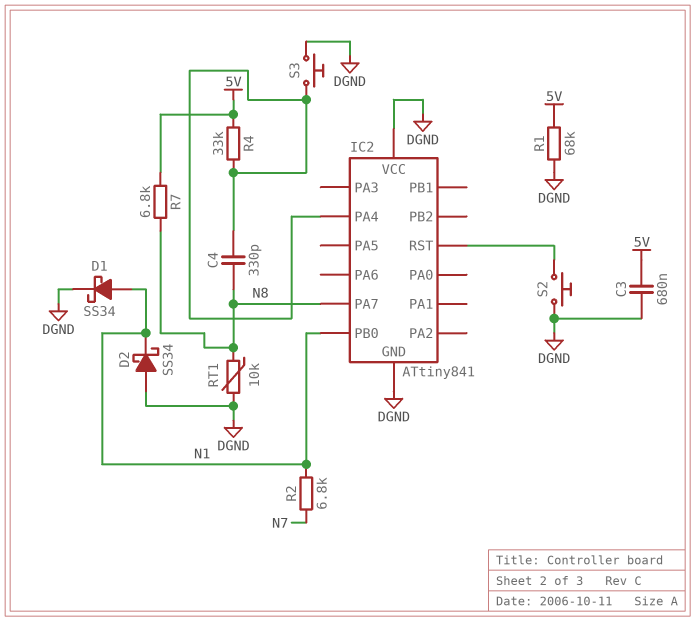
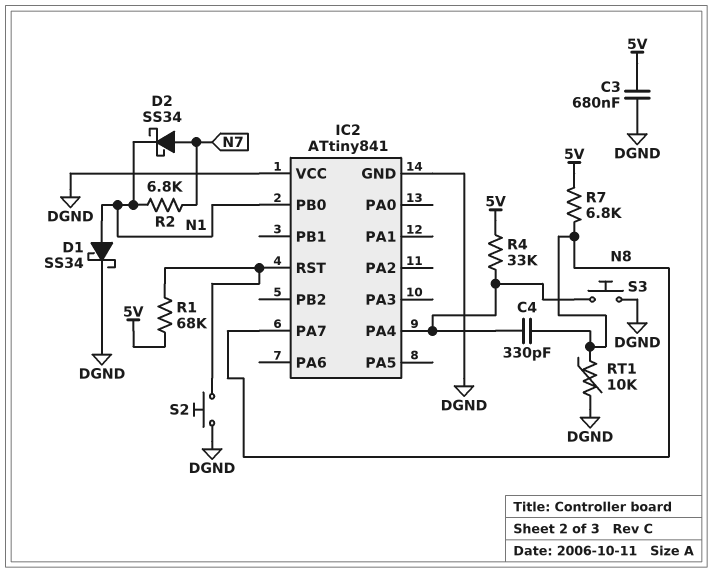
D2: schottky SS34 (A DGND, K N1) -> schottky SS34 (A N7, K N1)
R1: 68k (5V, DGND) -> 68k (5V, IC2/RST)

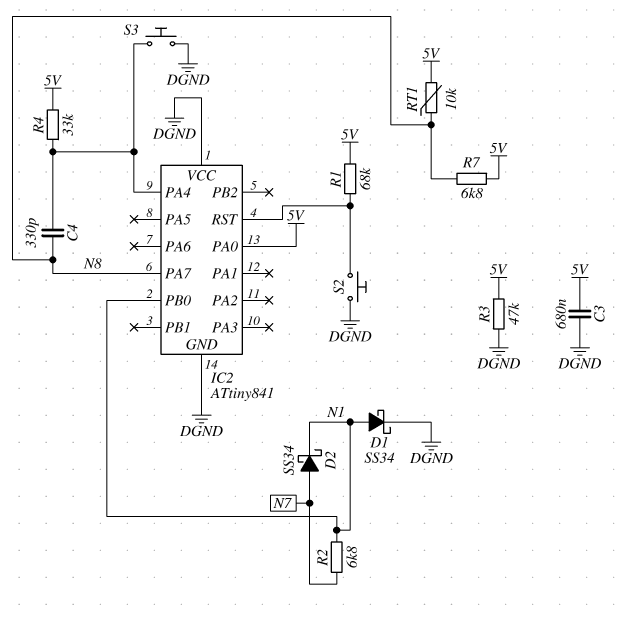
IC2 pin PA0: none -> 5V
R3: none -> 47k (5V, DGND)
RT1: 10k (DGND, N8) -> 10k (5V, N8)

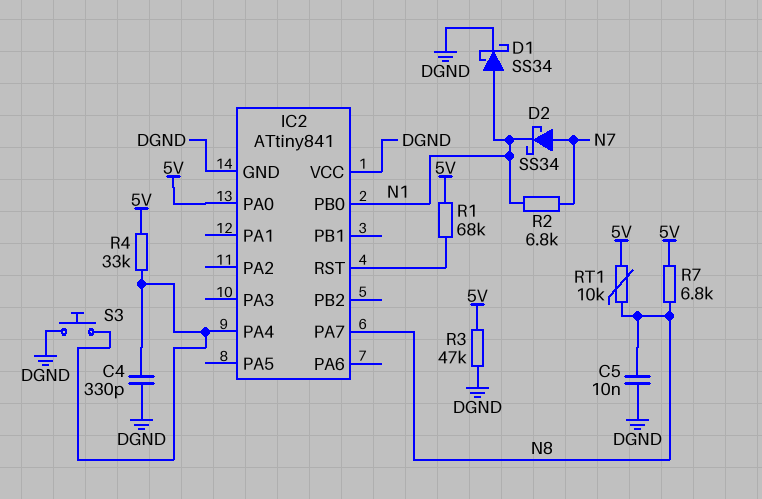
C3: 680nF (5V, DGND) -> none
C4: 330pF (IC2/PA4, N8) -> 330pF (DGND, IC2/PA4)
C5: none -> 10nF (DGND, N8)
S2: button (DGND, IC2/RST) -> none

